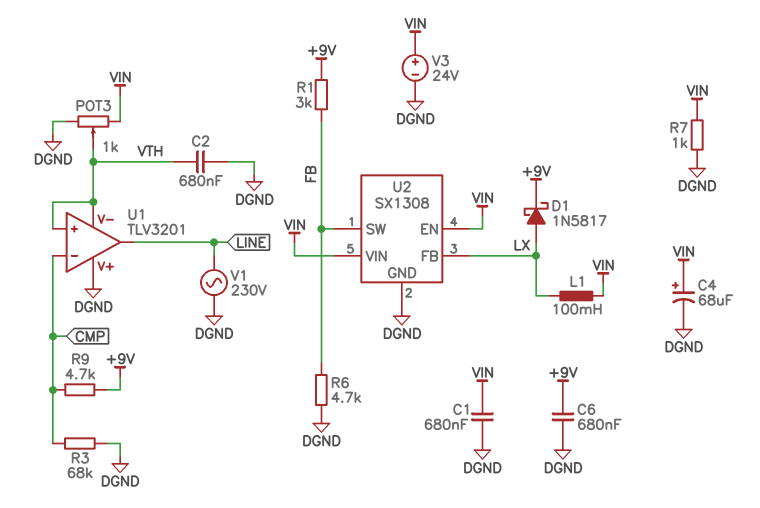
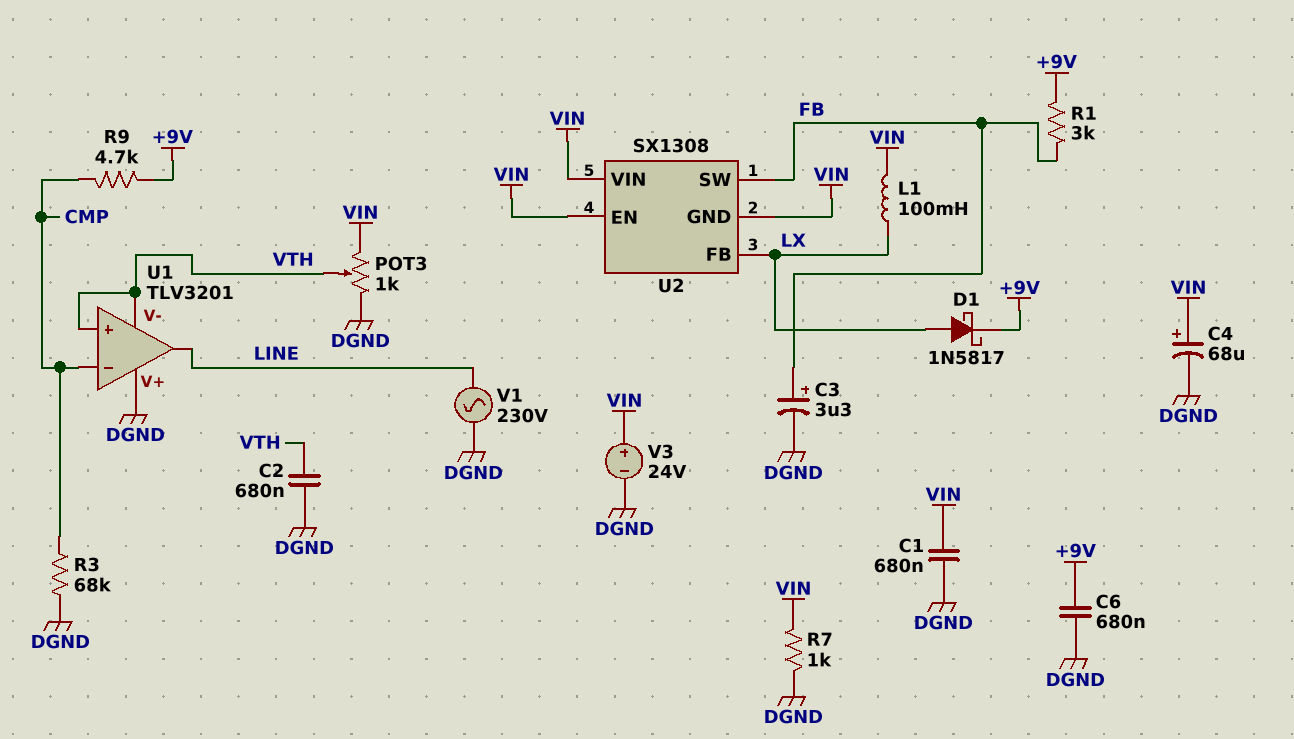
C3: none -> 3.3uF (plus FB, minus DGND)
R6: 4.7k (DGND, FB) -> none
U2 pin GND: DGND -> VIN

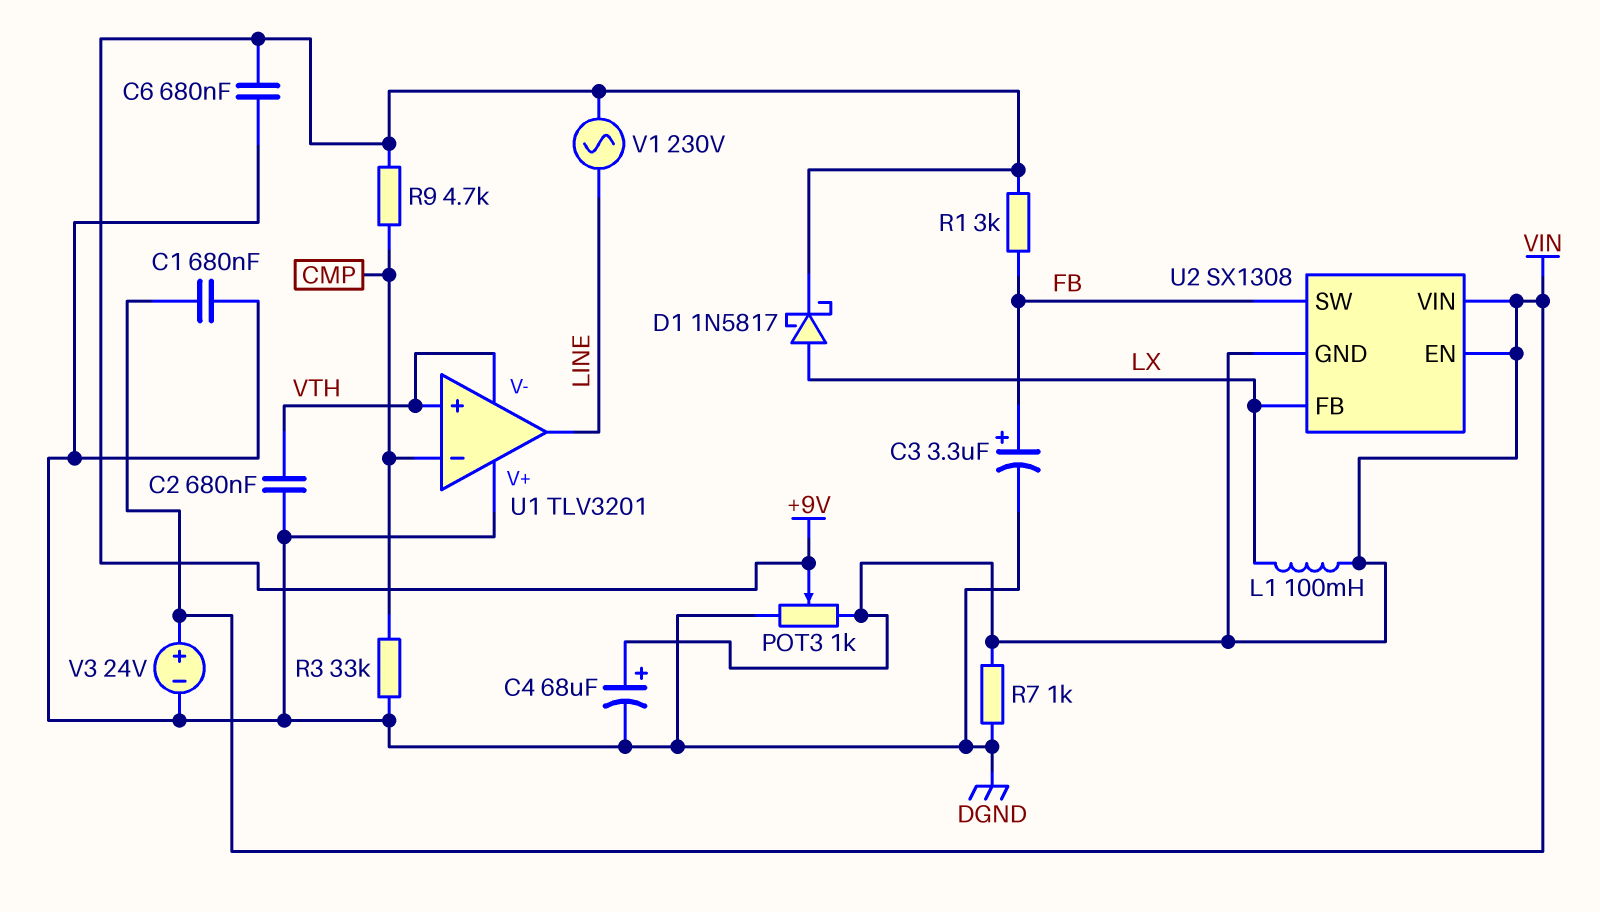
POT3: 1k (DGND, VIN, wiper VTH) -> 1k (DGND, VIN, wiper +9V)
R3: 68k (CMP, DGND) -> 33k (CMP, DGND)
V1: AC 230V (DGND, LINE) -> AC 230V (+9V, LINE)

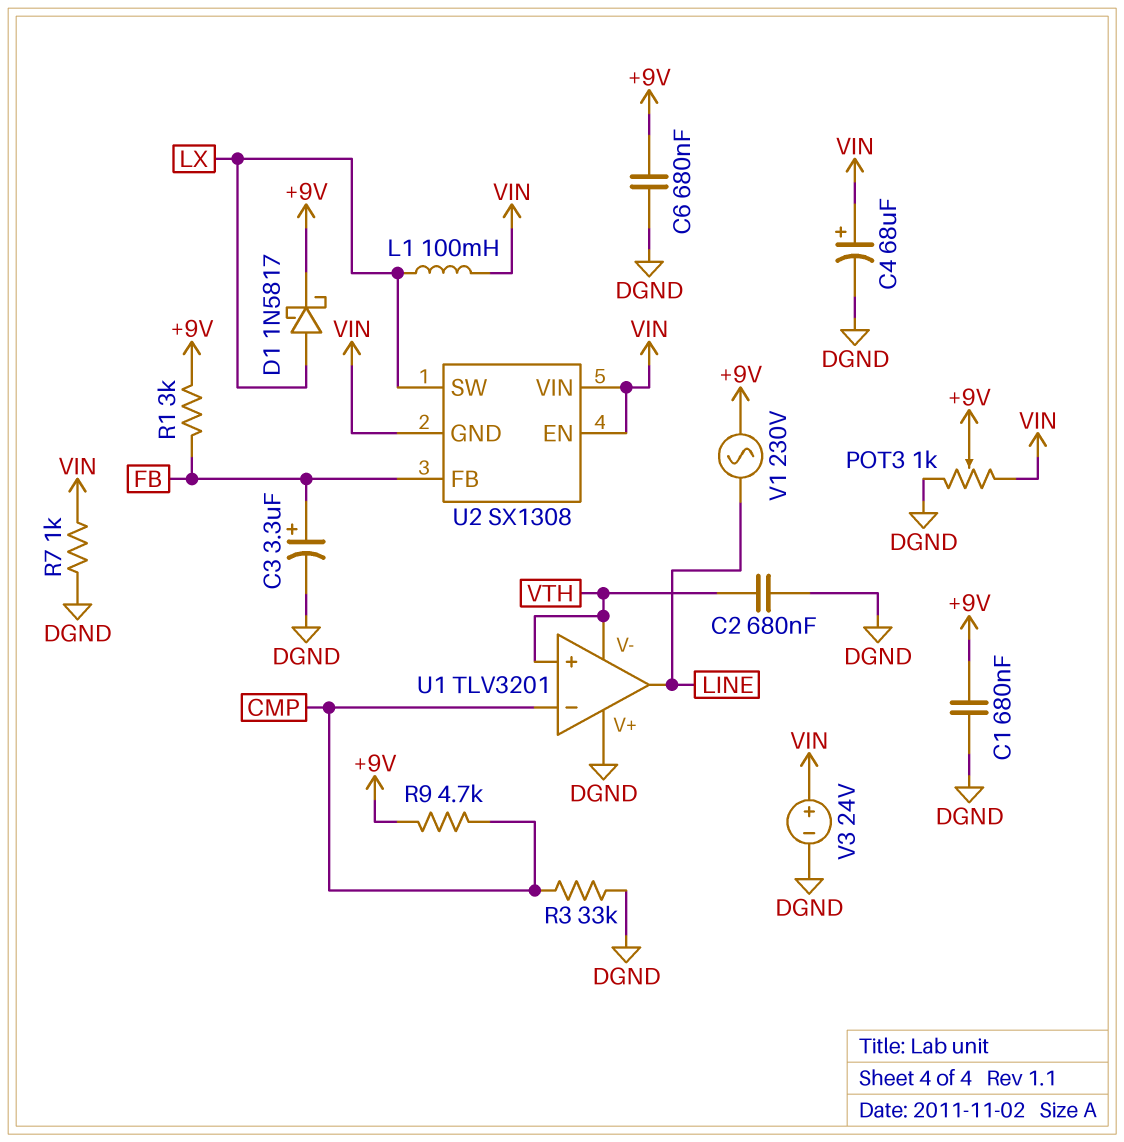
C1: 680nF (DGND, VIN) -> 680nF (+9V, DGND)
U2 pin FB: LX -> FB
U2 pin SW: FB -> LX

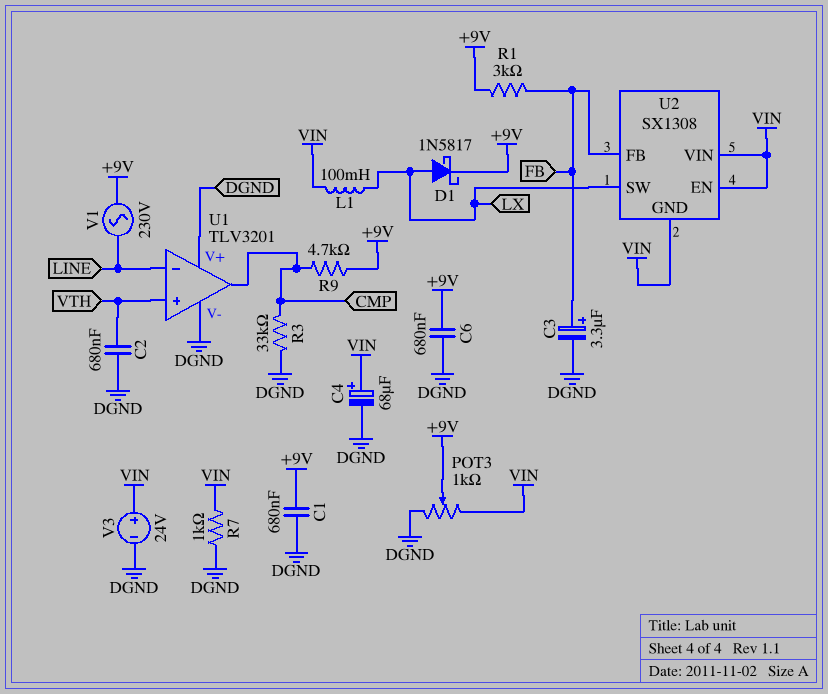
U1 pin V-: VTH -> DGND
U1 pin in-: CMP -> LINE
U1 pin out: LINE -> CMP

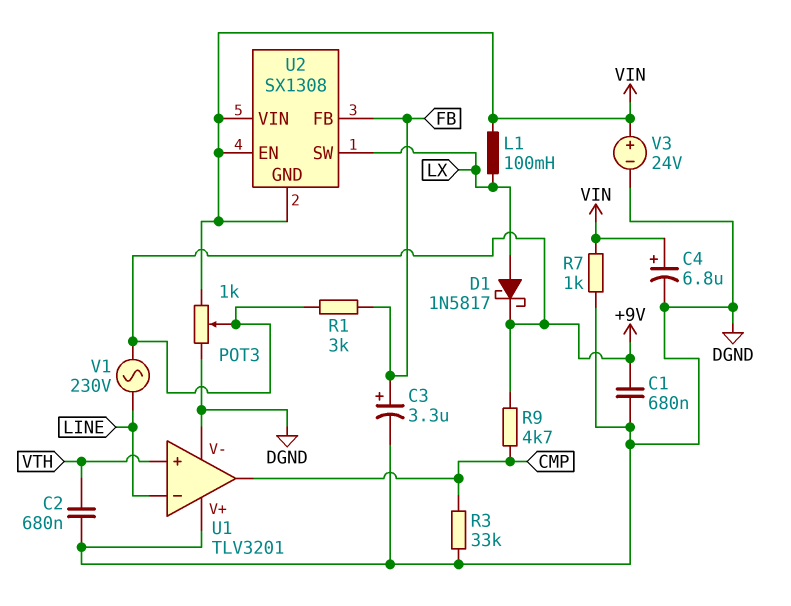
C4: 68uF (plus VIN, minus DGND) -> 6.8uF (plus VIN, minus DGND)
C6: 680nF (+9V, DGND) -> none

